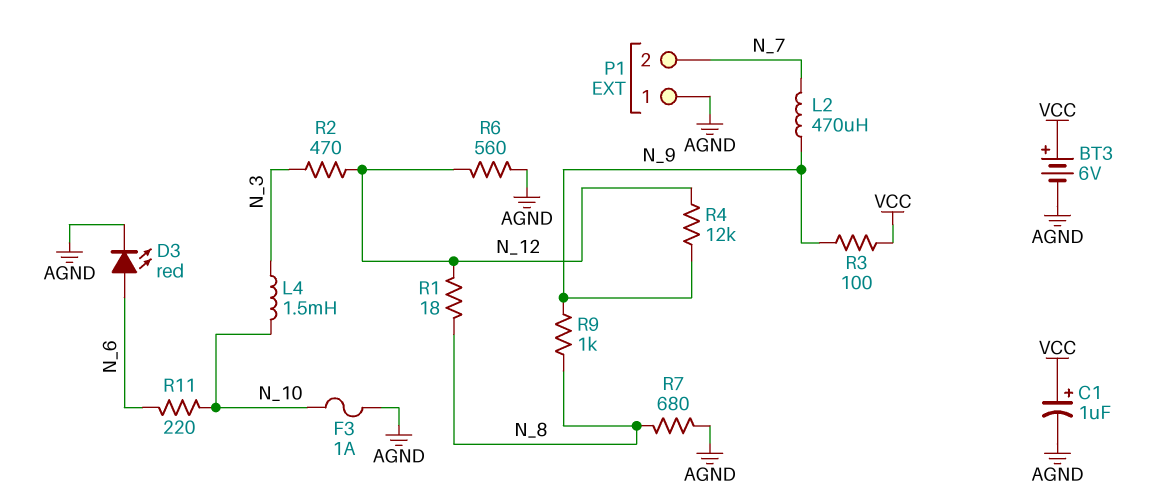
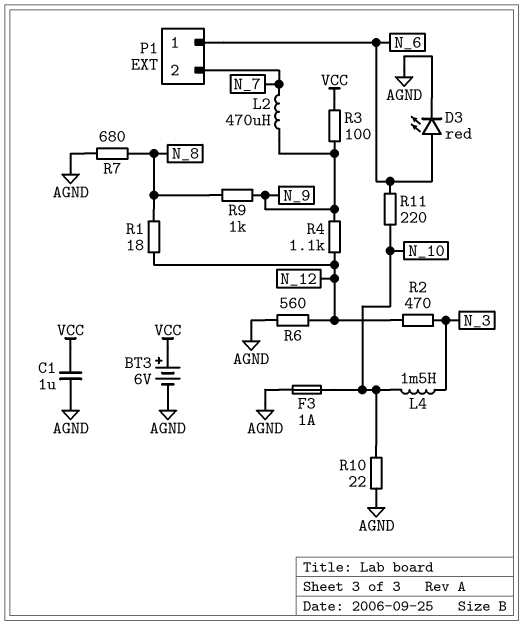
C1: 1uF (plus VCC, minus AGND) -> 1uF (AGND, VCC)
P1 pin 1: AGND -> N_6
R4: 12k (N_9, N_12) -> 1.1k (N_9, N_12)
R10: none -> 22 (AGND, N_10)

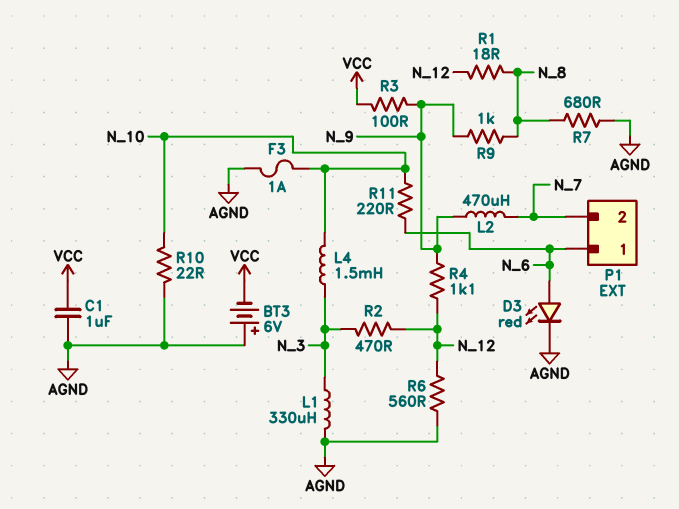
BT3: 6V (plus VCC, minus AGND) -> 6V (plus AGND, minus VCC)
L1: none -> 330uH (AGND, N_3)

